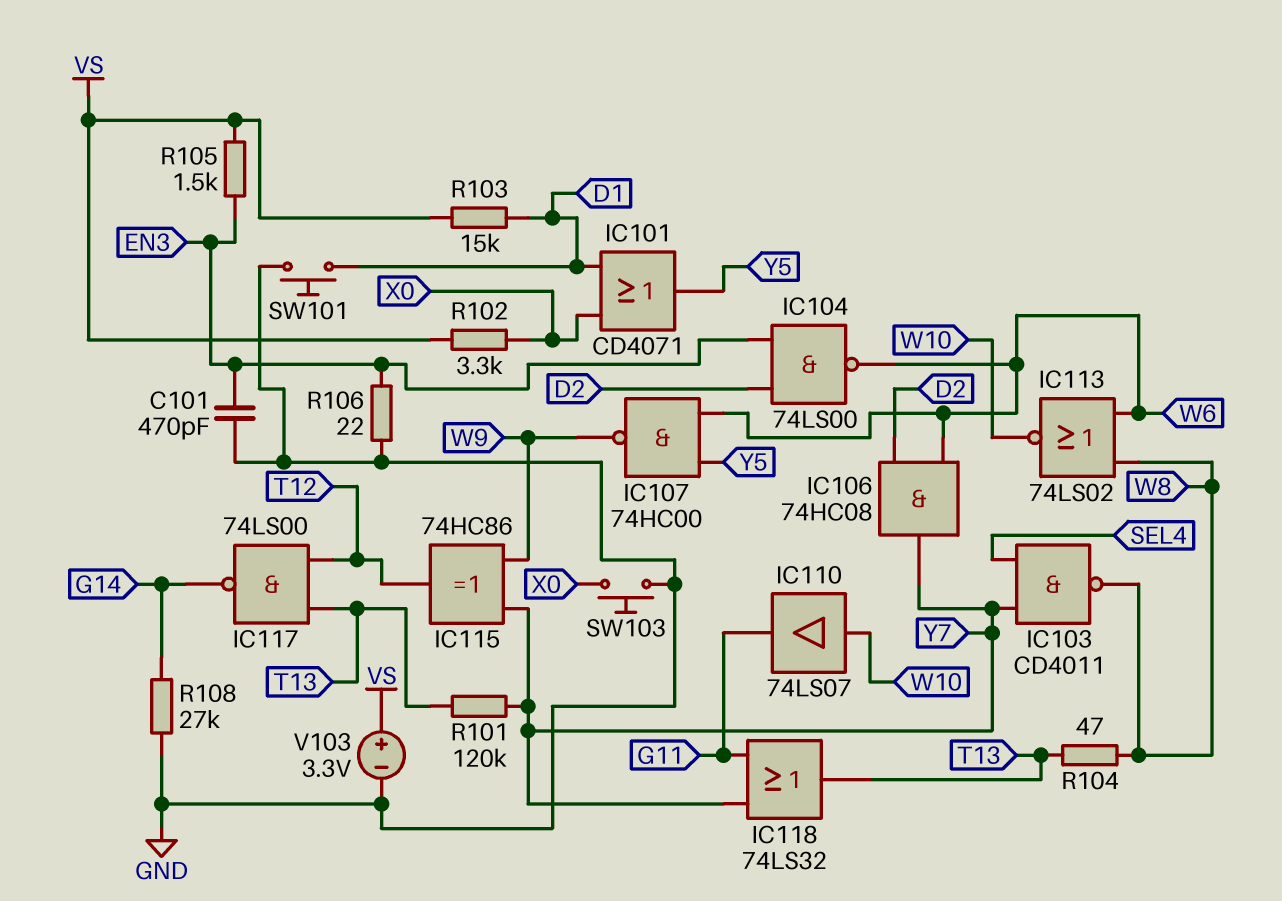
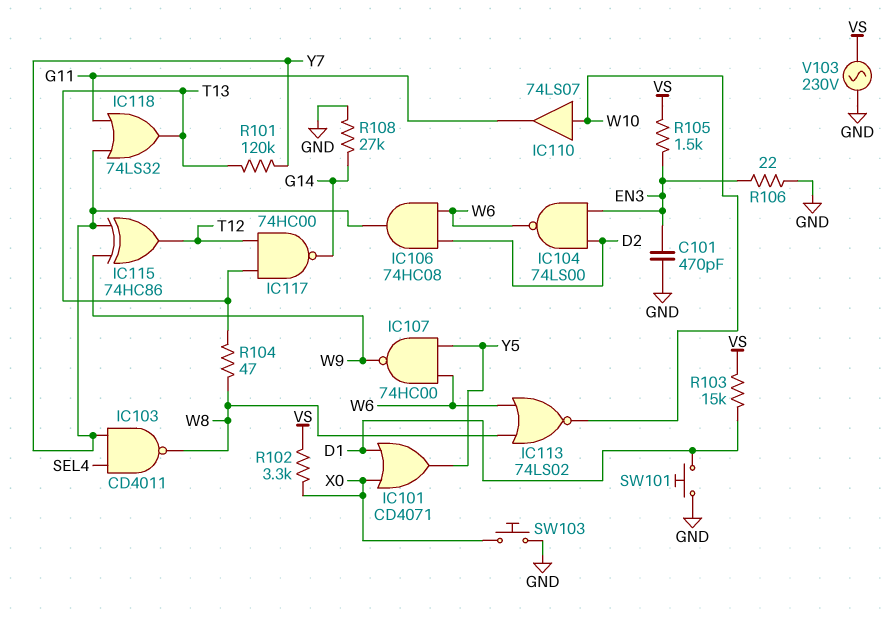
IC117: NAND 74LS00 (in T12, in T13, out G14) -> NAND 74HC00 (in T12, in T13, out G14)
V103: 3.3V (plus VS, minus GND) -> AC 230V (GND, VS)

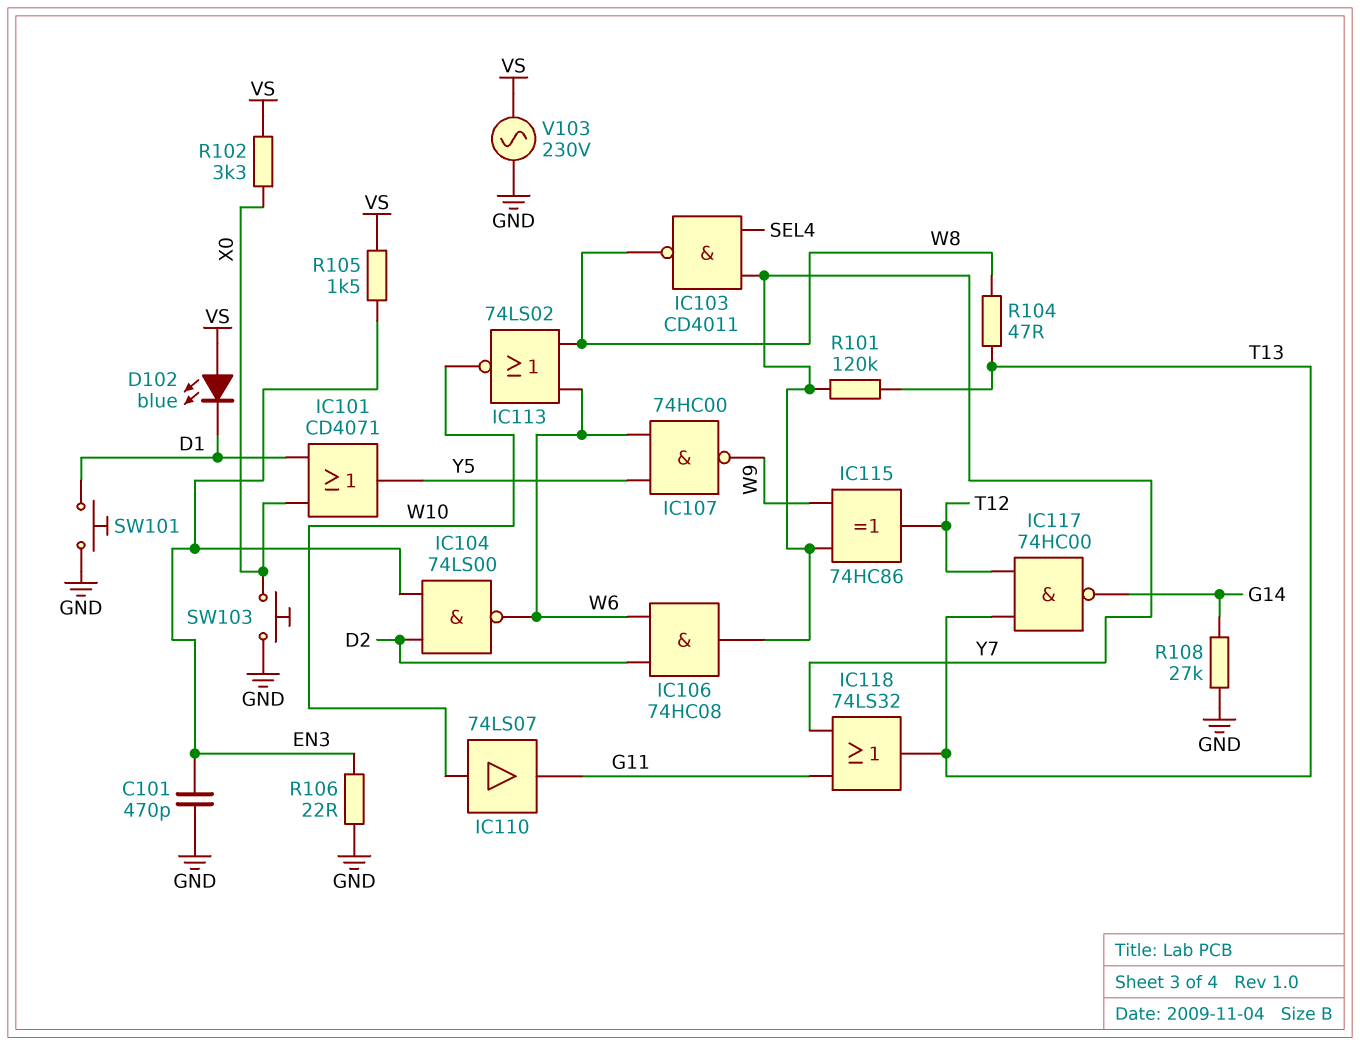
D102: none -> LED blue (A VS, K D1)
R103: 15k (D1, VS) -> none

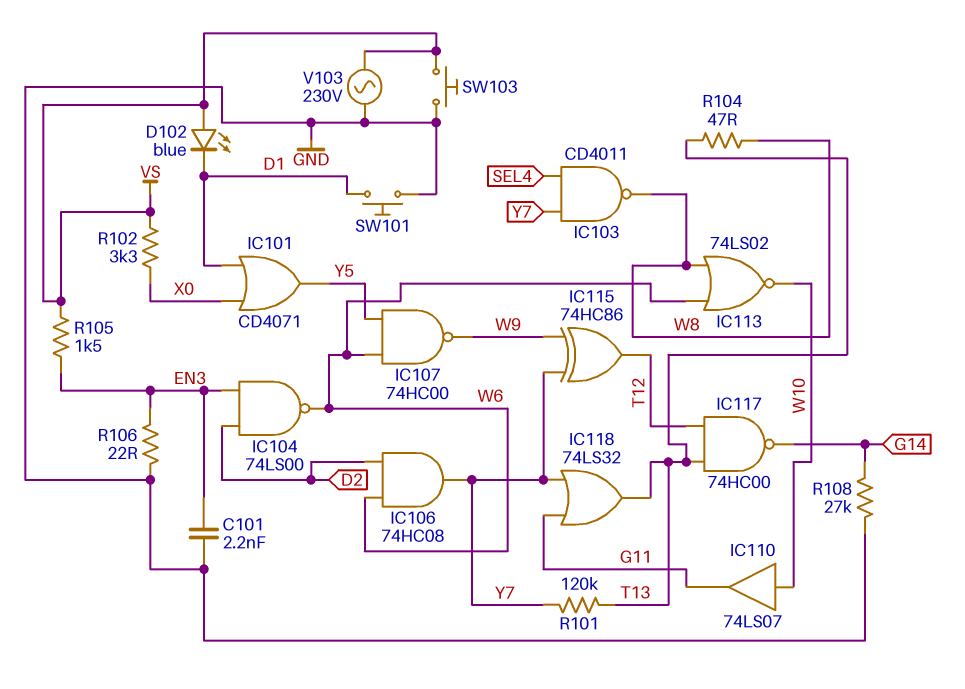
C101: 470pF (EN3, GND) -> 2.2nF (EN3, GND)
SW103: button (GND, X0) -> button (GND, VS)

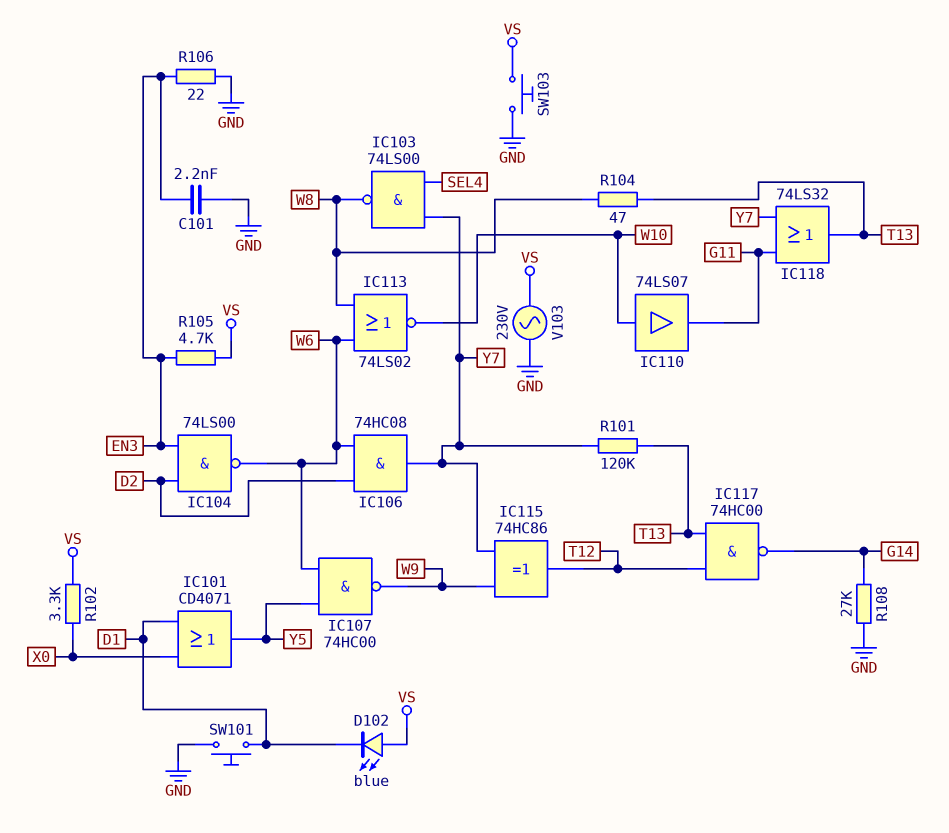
IC103: NAND CD4011 (in SEL4, in Y7, out W8) -> NAND 74LS00 (in SEL4, in Y7, out W8)
R105: 1.5k (EN3, VS) -> 4.7k (EN3, VS)

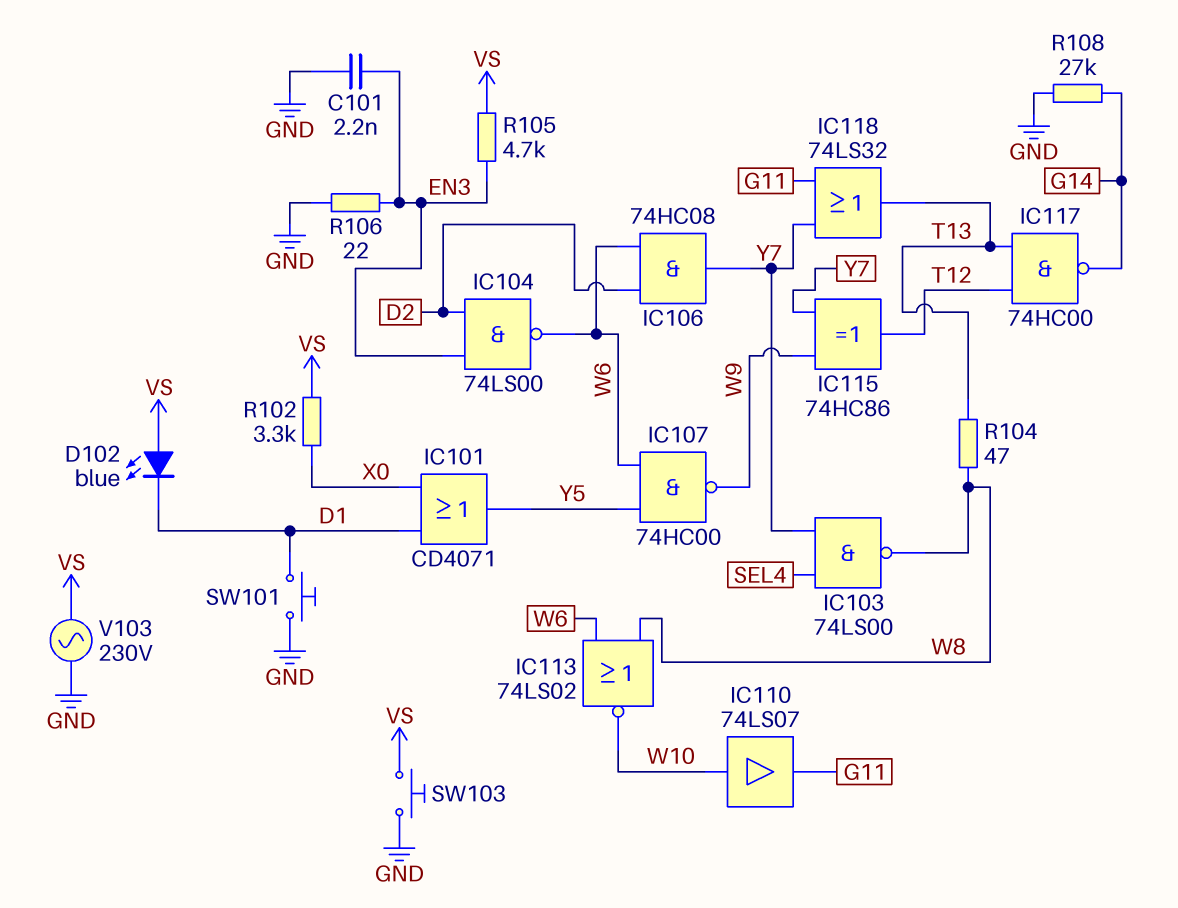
R101: 120k (T13, Y7) -> none

